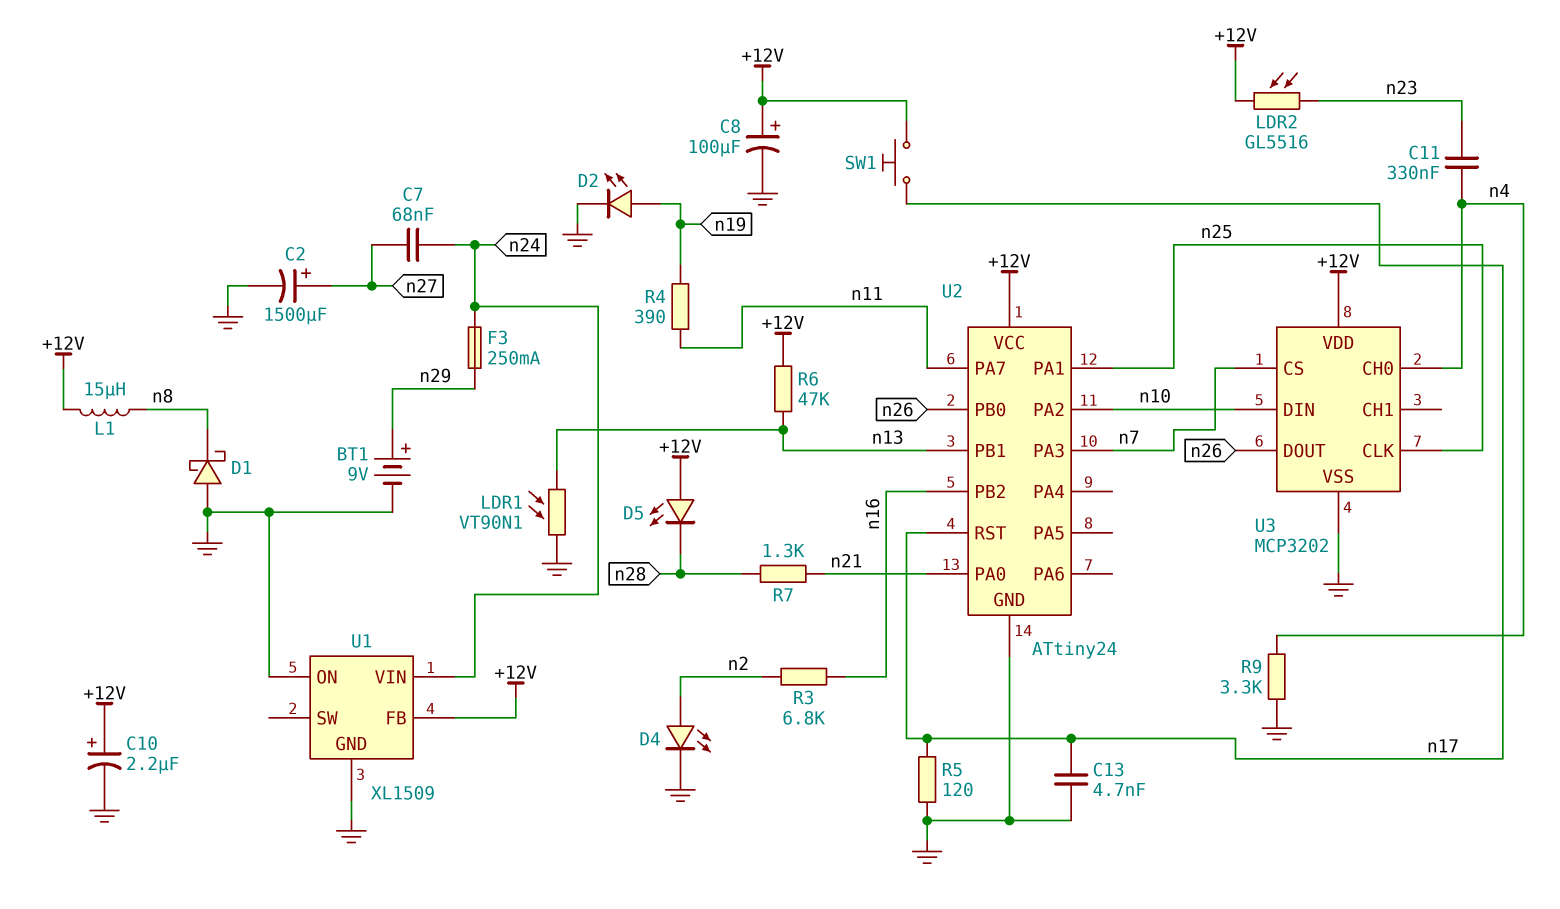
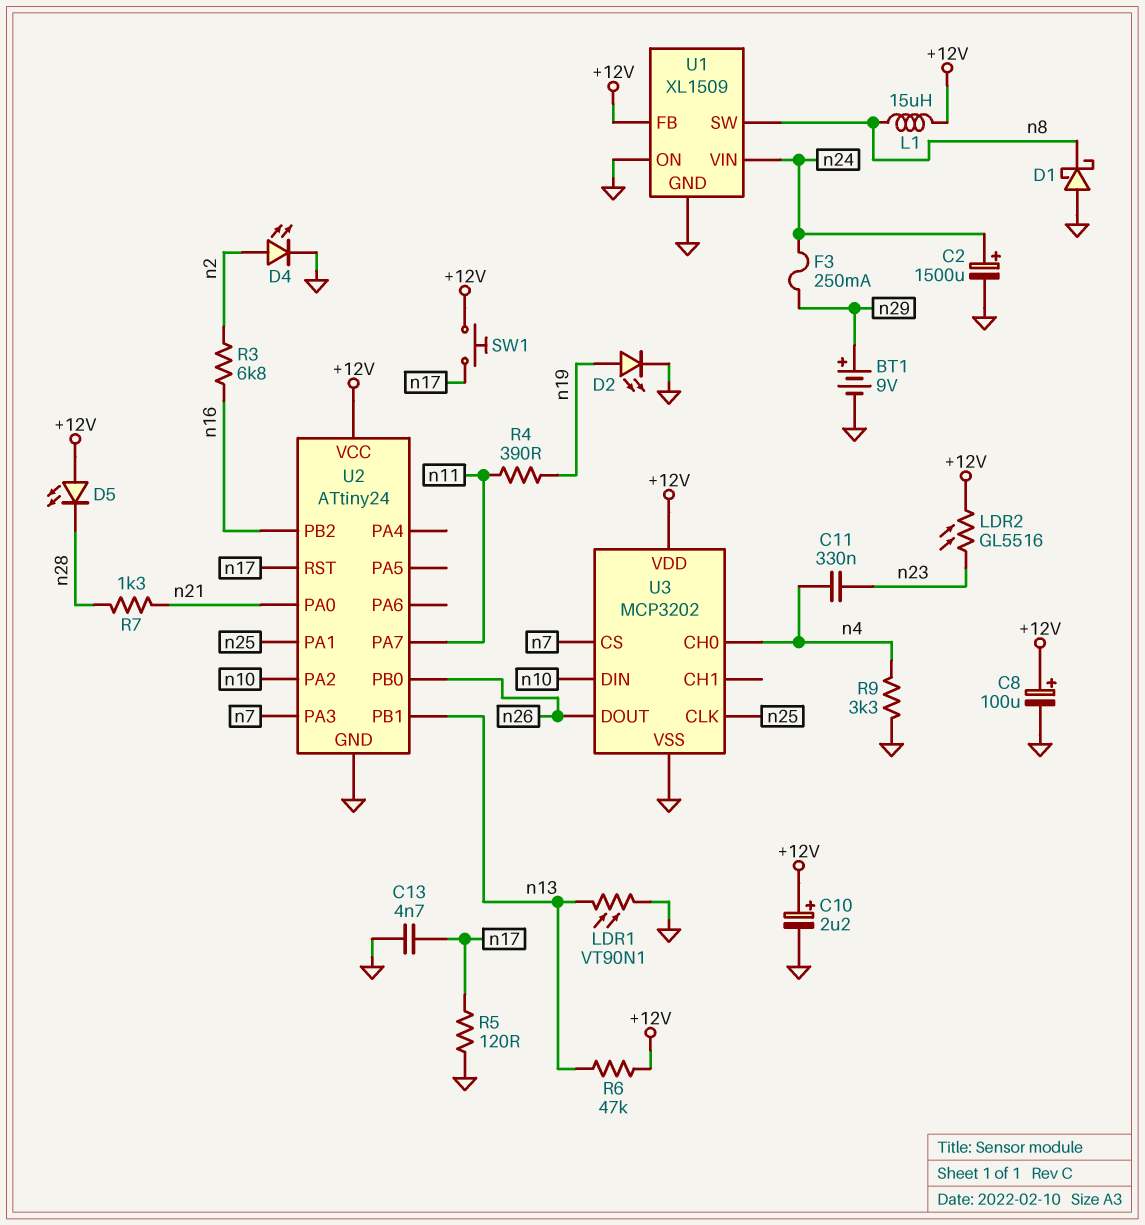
C2: 1500uF (plus n27, minus GND) -> 1500uF (plus n24, minus GND)
C7: 68nF (n24, n27) -> none
U1 pin SW: none -> n8

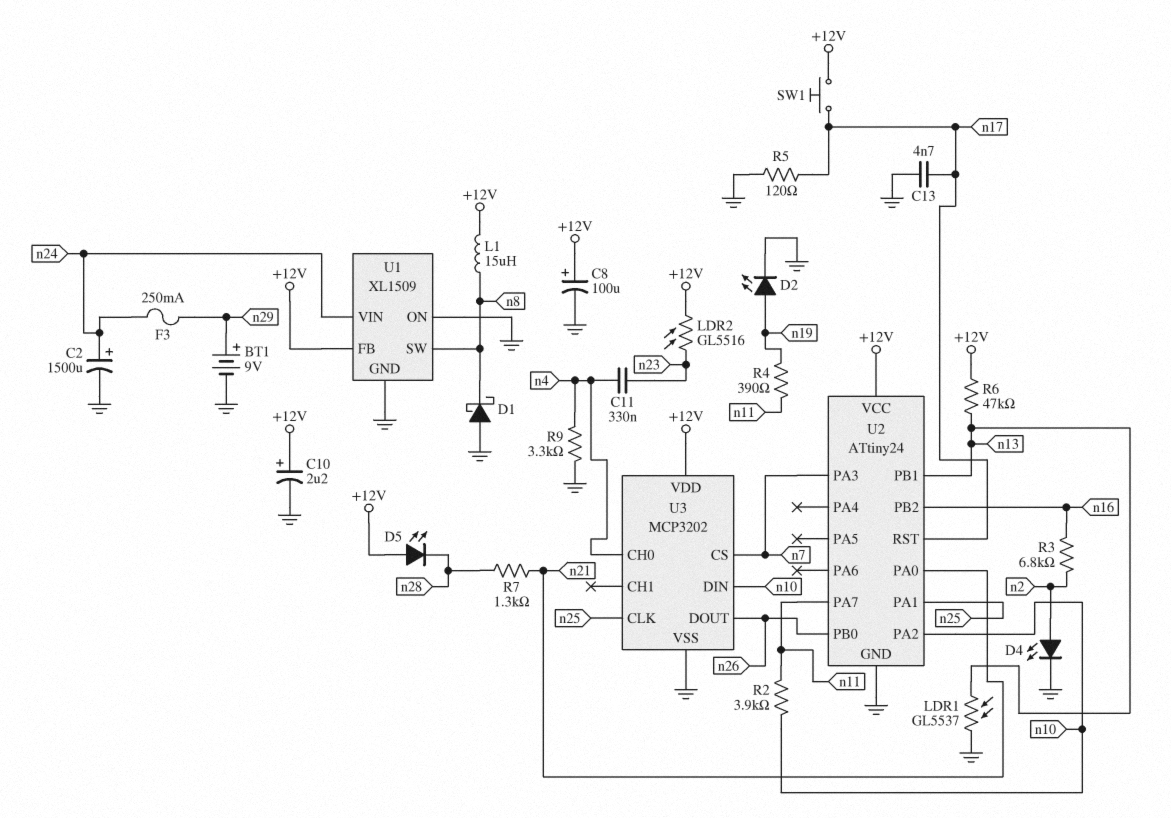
LDR1: VT90N1 (GND, n13) -> GL5537 (GND, n13)
R2: none -> 3.9k (n10, n11)

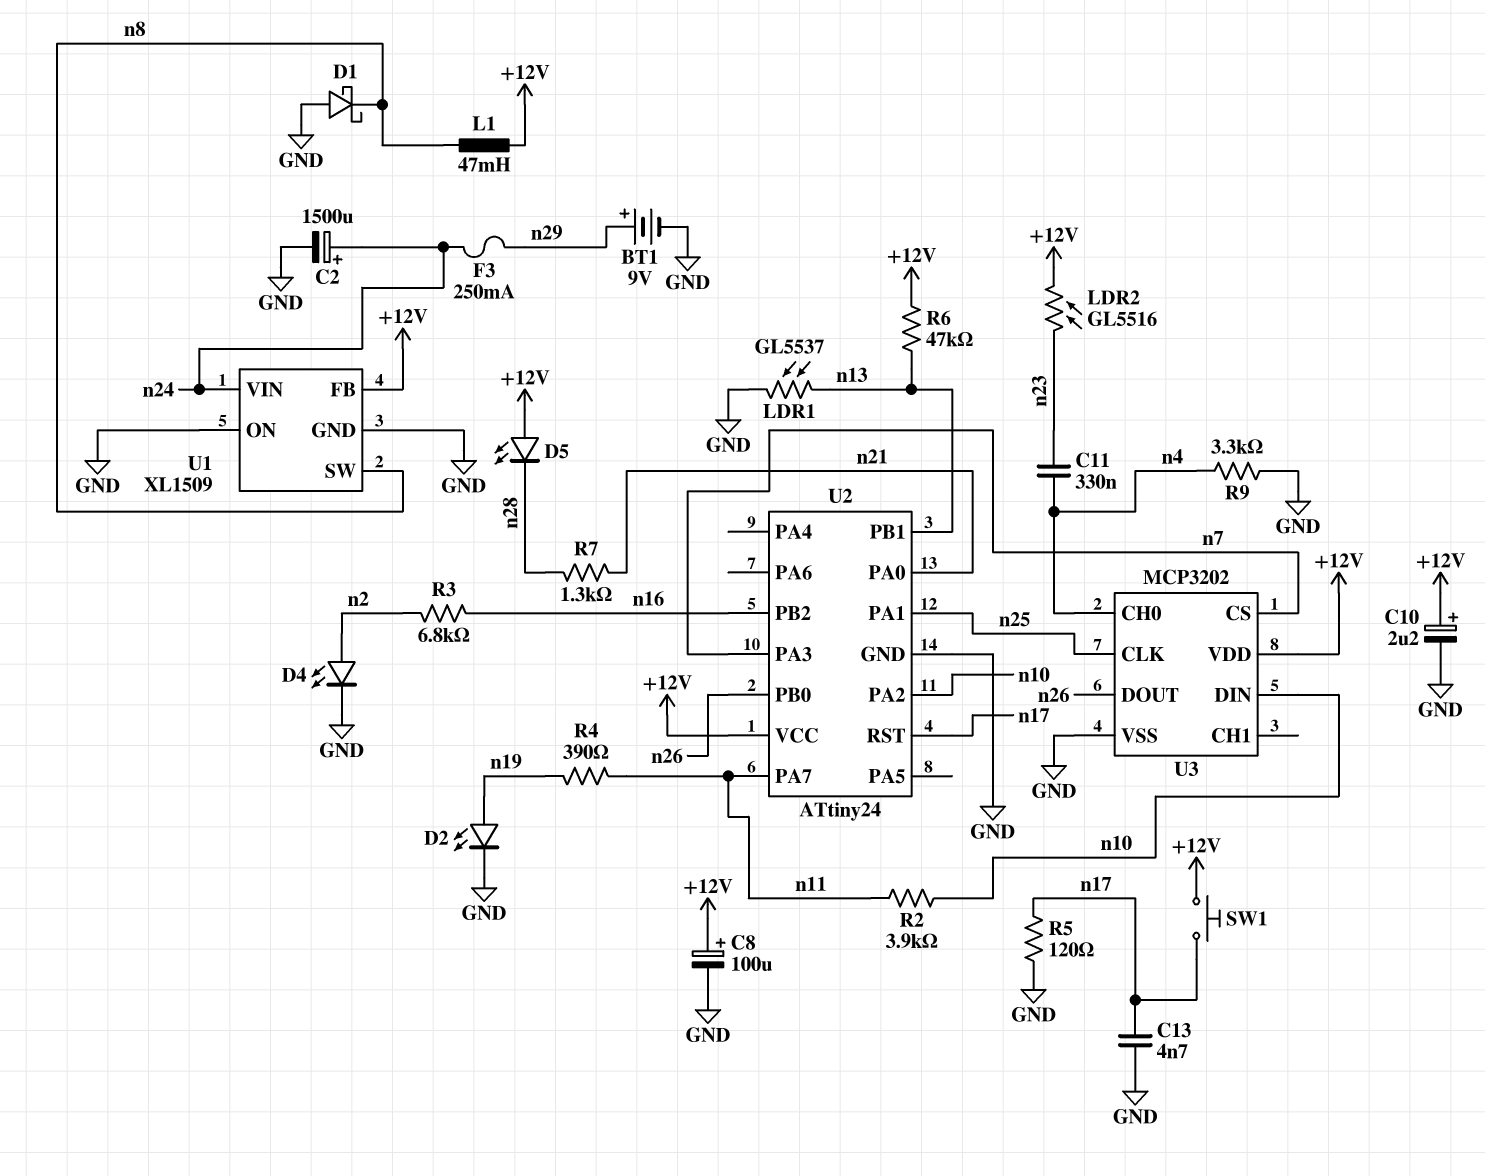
L1: 15uH (+12V, n8) -> 47mH (+12V, n8)

